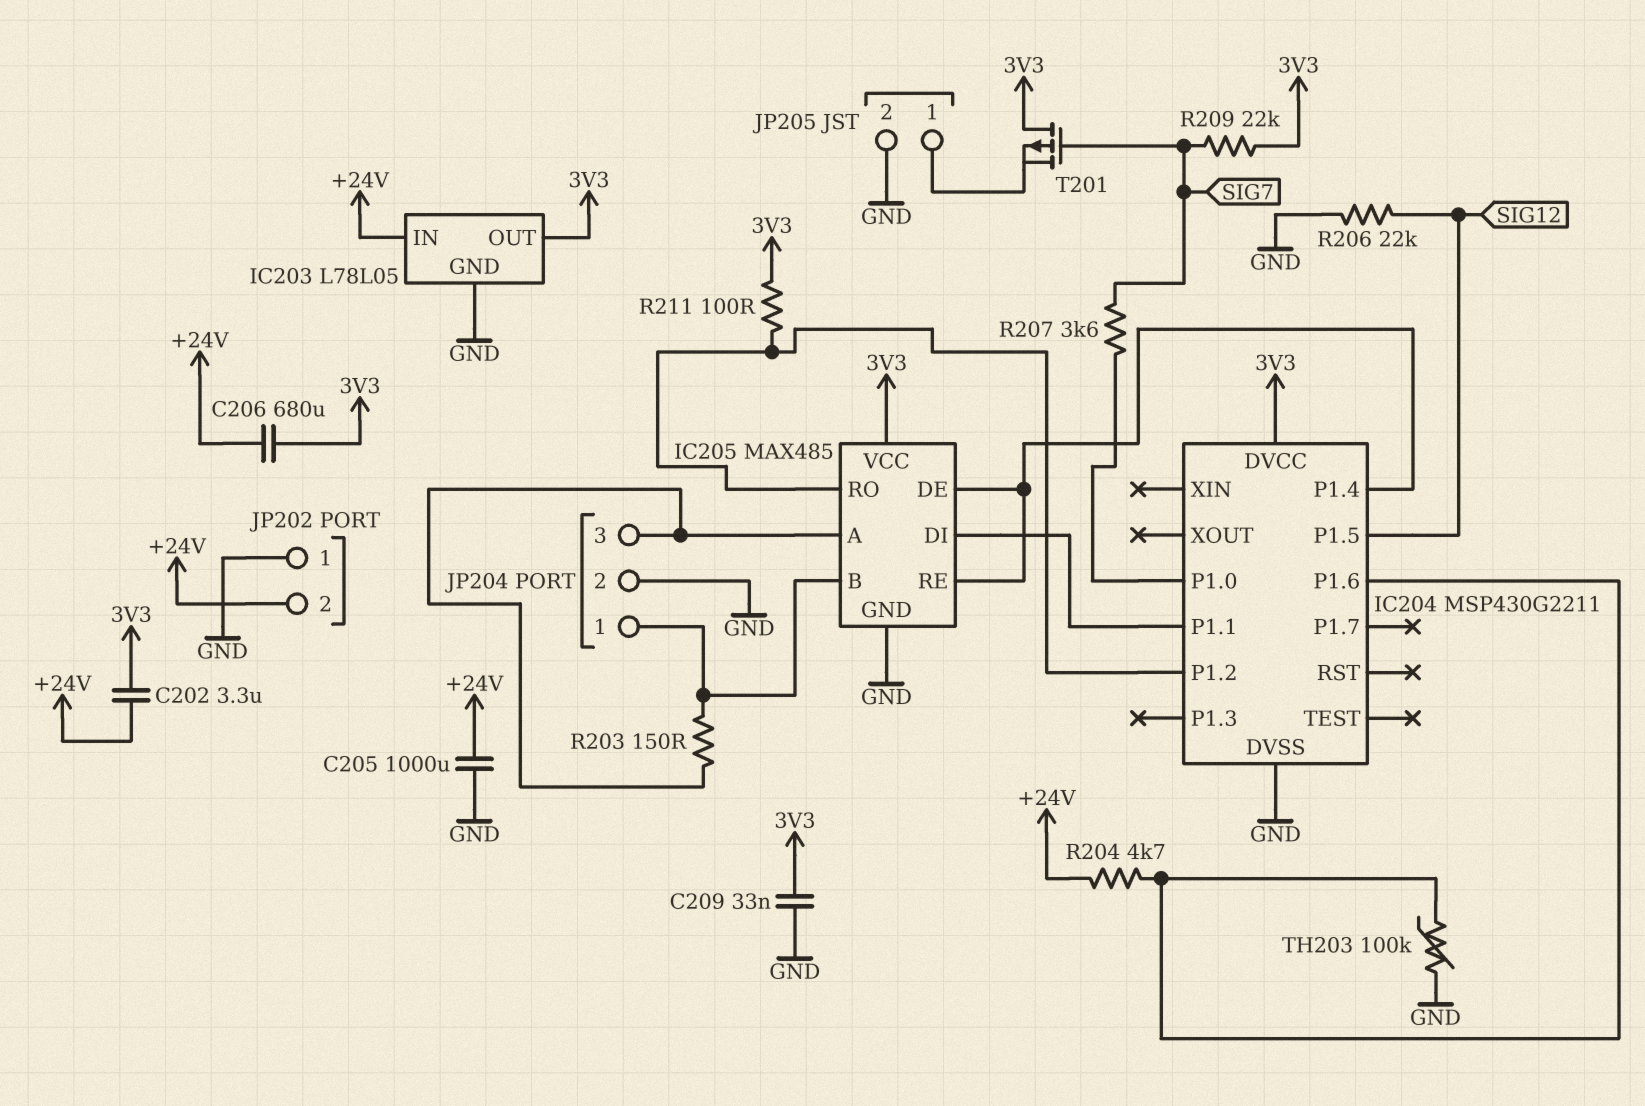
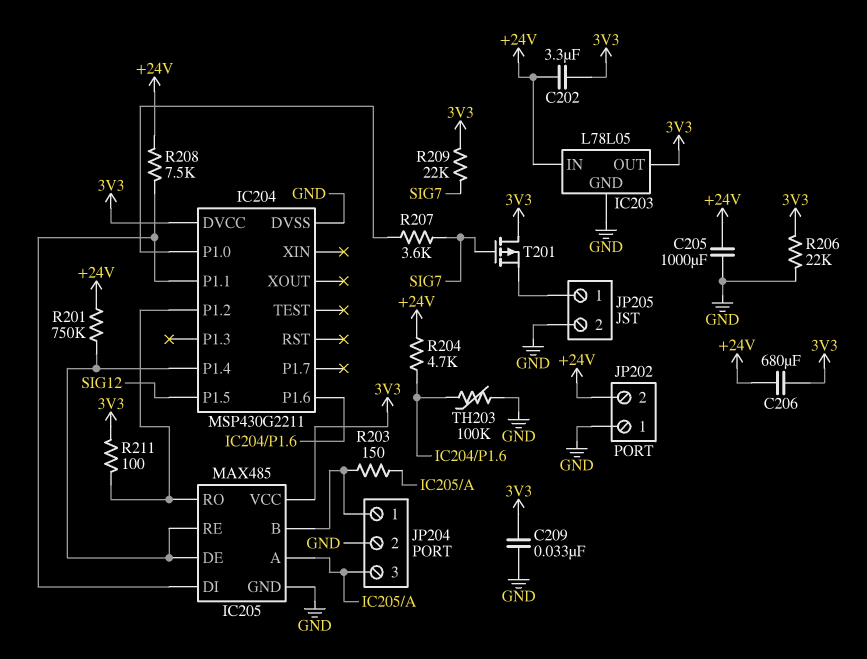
R201: none -> 750k (+24V, IC204/P1.4)
R206: 22k (GND, SIG12) -> 22k (3V3, GND)
R208: none -> 7.5k (+24V, IC204/P1.1)

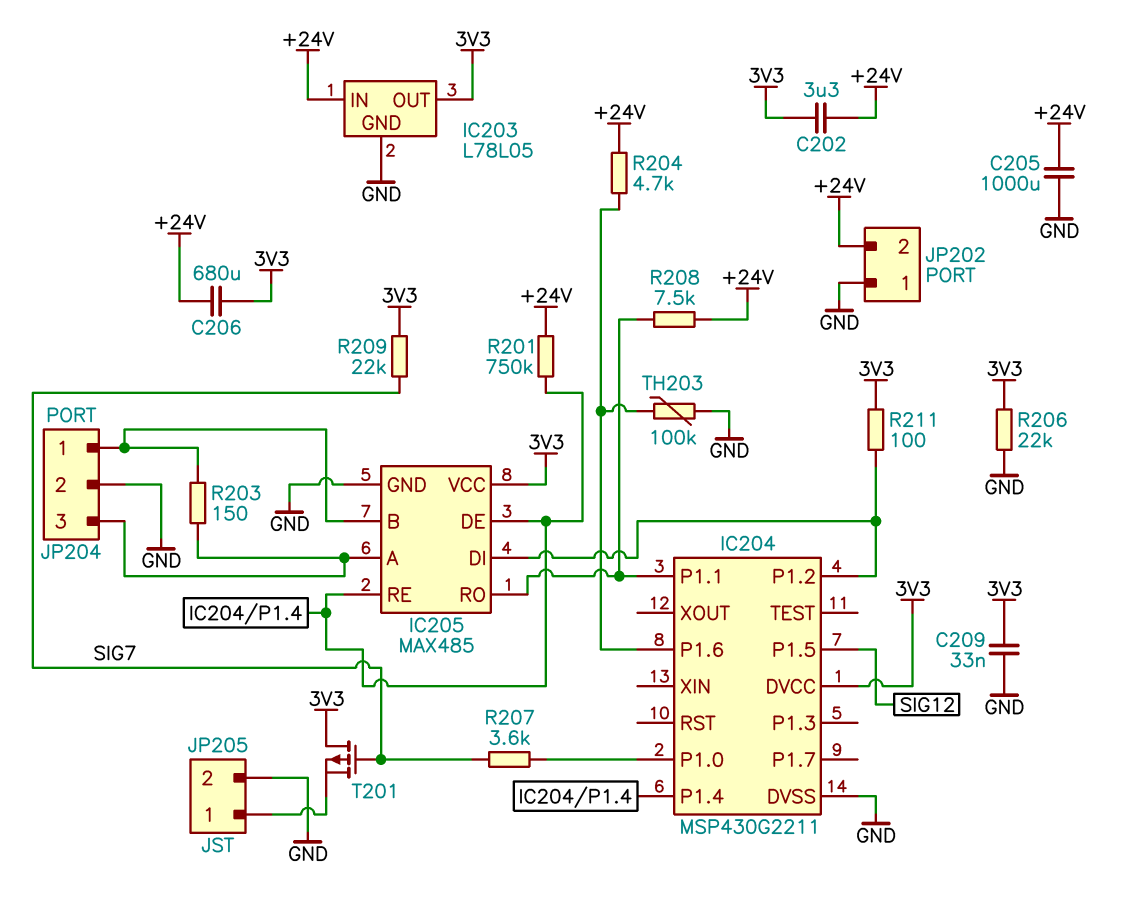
IC205 pin DI: IC204/P1.1 -> IC204/P1.2
IC205 pin RO: IC204/P1.2 -> IC204/P1.1

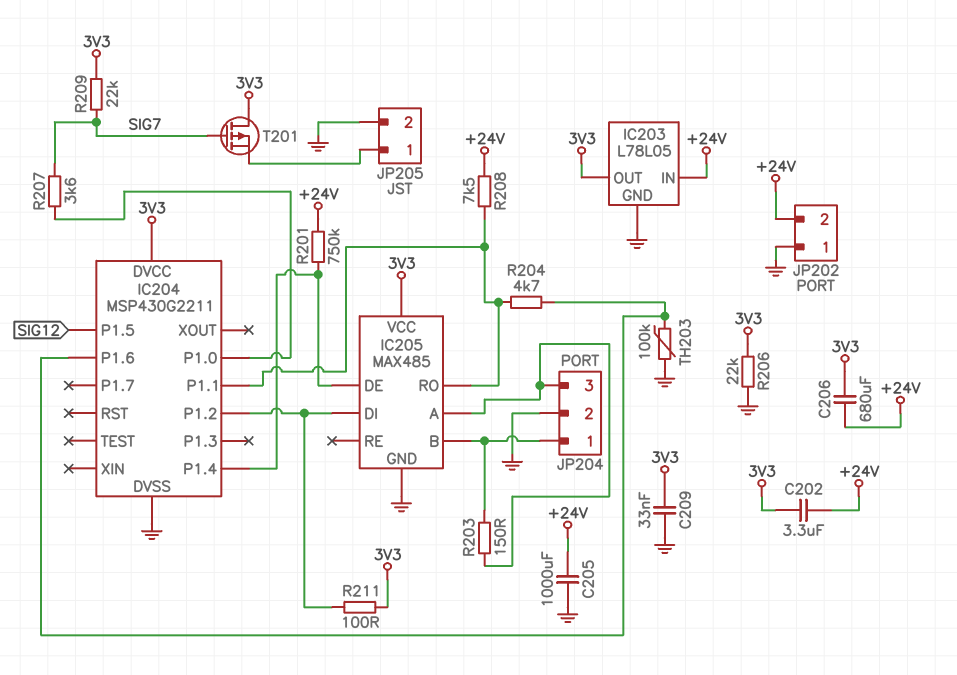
IC205 pin RE: IC204/P1.4 -> none
R204: 4.7k (+24V, IC204/P1.6) -> 4.7k (IC204/P1.1, IC204/P1.6)

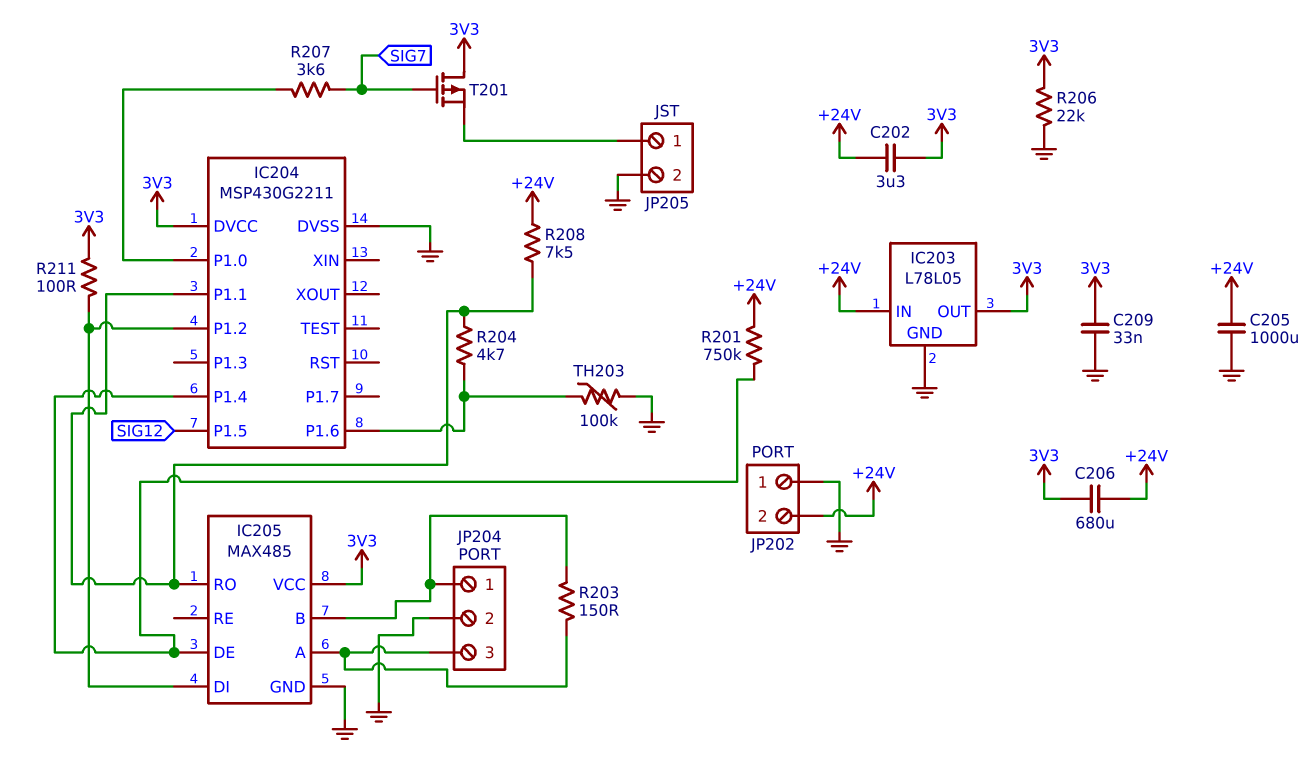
R209: 22k (3V3, SIG7) -> none

